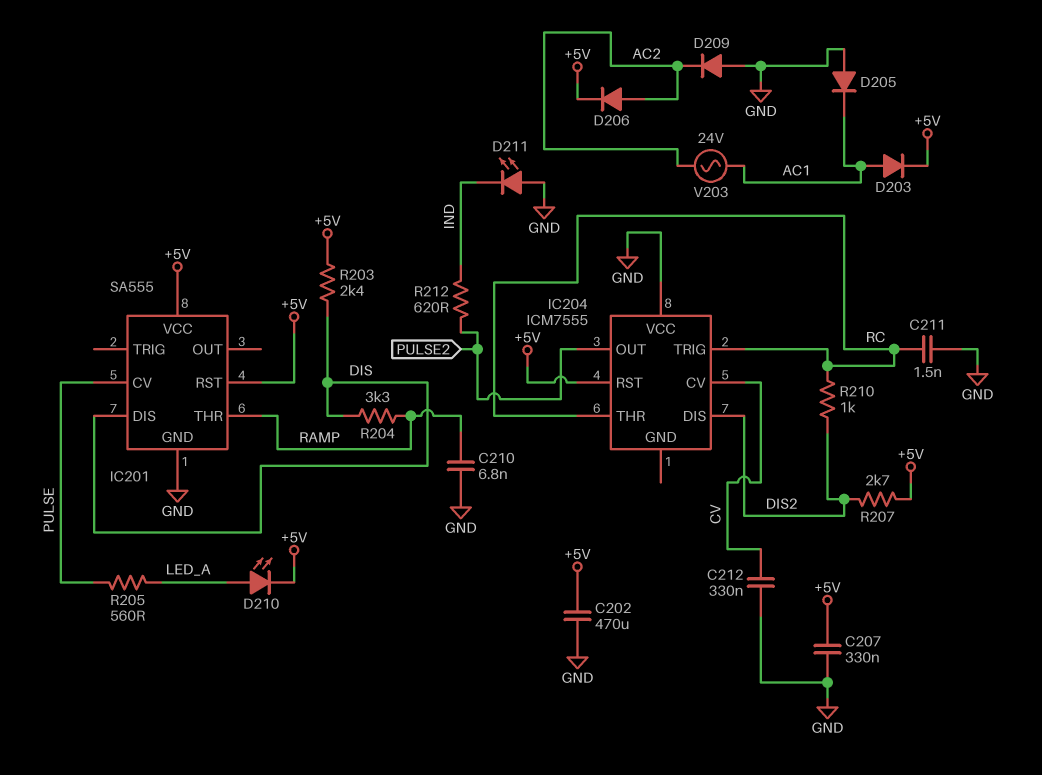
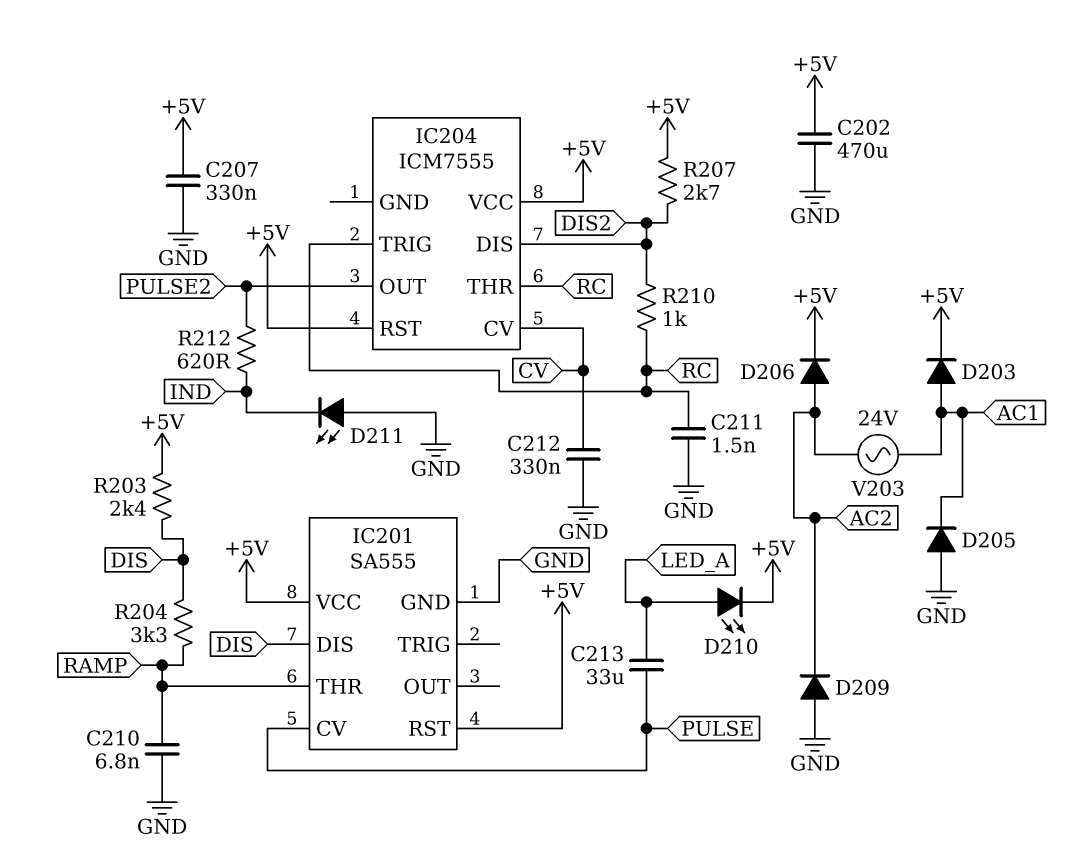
C213: none -> 33uF (LED_A, PULSE)
IC204 pin VCC: GND -> +5V
R205: 560 (LED_A, PULSE) -> none

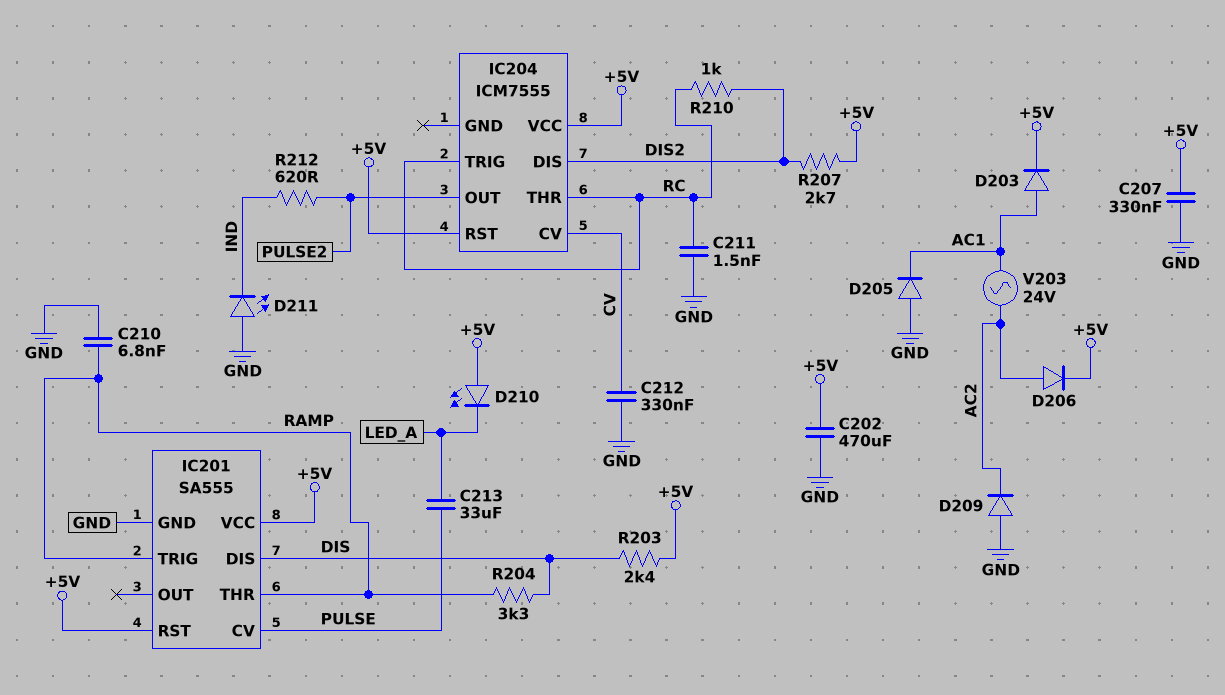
D210: LED (A LED_A, K +5V) -> LED (A +5V, K LED_A)
IC201 pin TRIG: none -> RAMP

